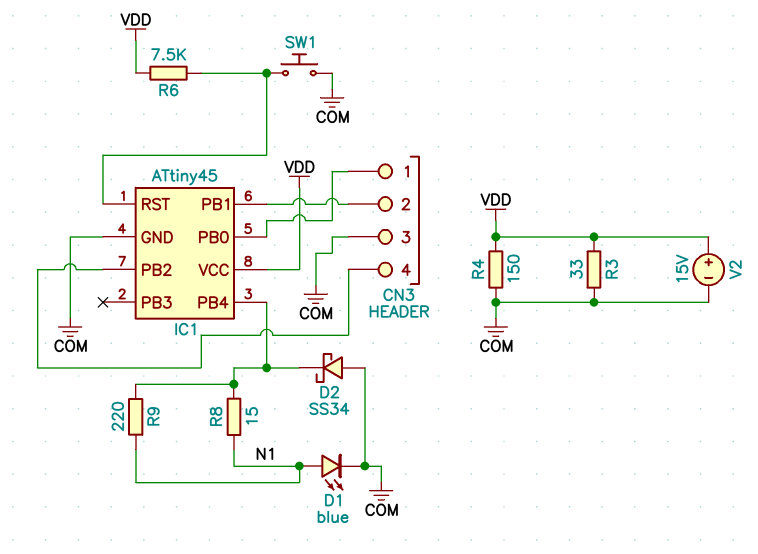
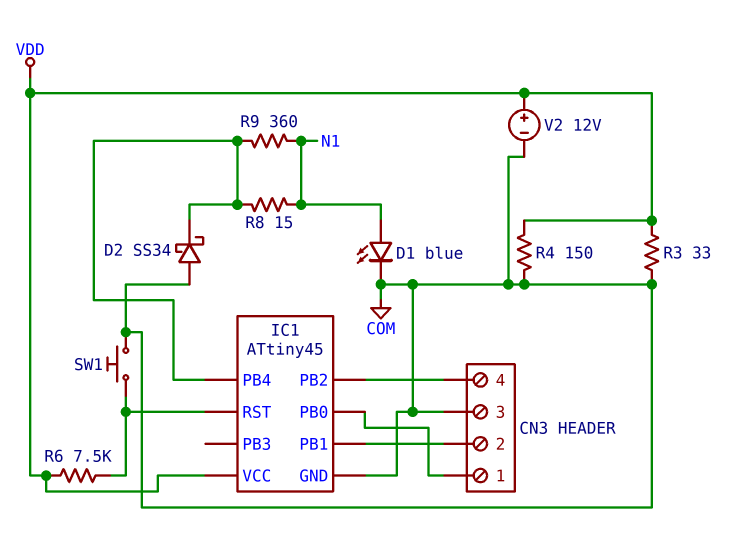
R9: 220 (IC1/PB4, N1) -> 360 (IC1/PB4, N1)
V2: 15V (plus VDD, minus COM) -> 12V (plus VDD, minus COM)

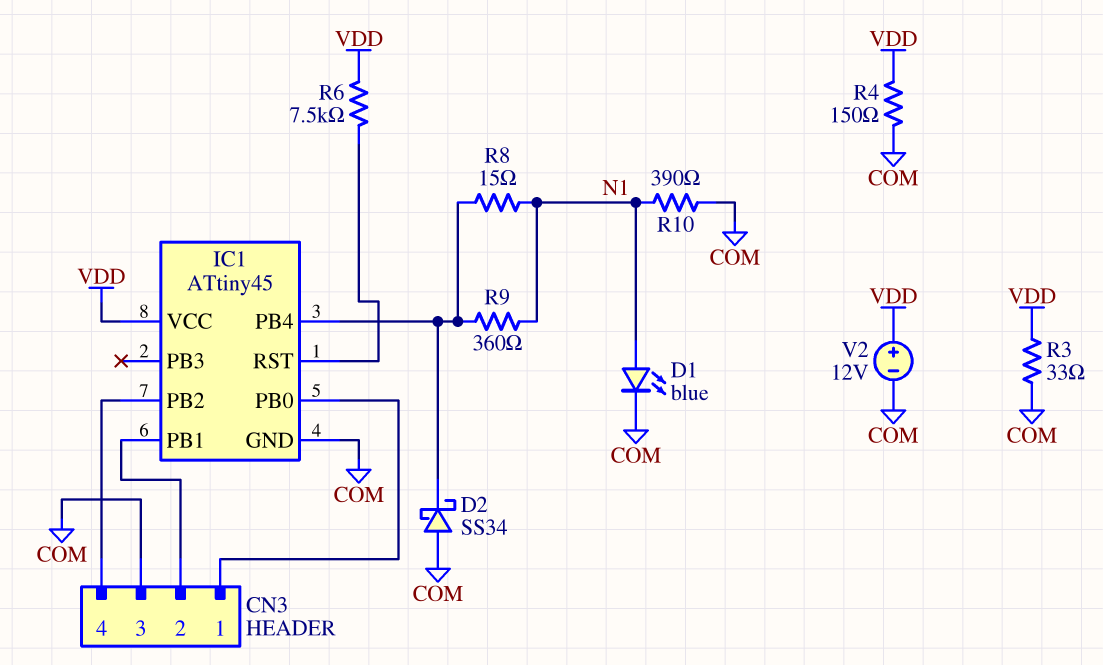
R10: none -> 390 (COM, N1)
SW1: button (COM, IC1/RST) -> none

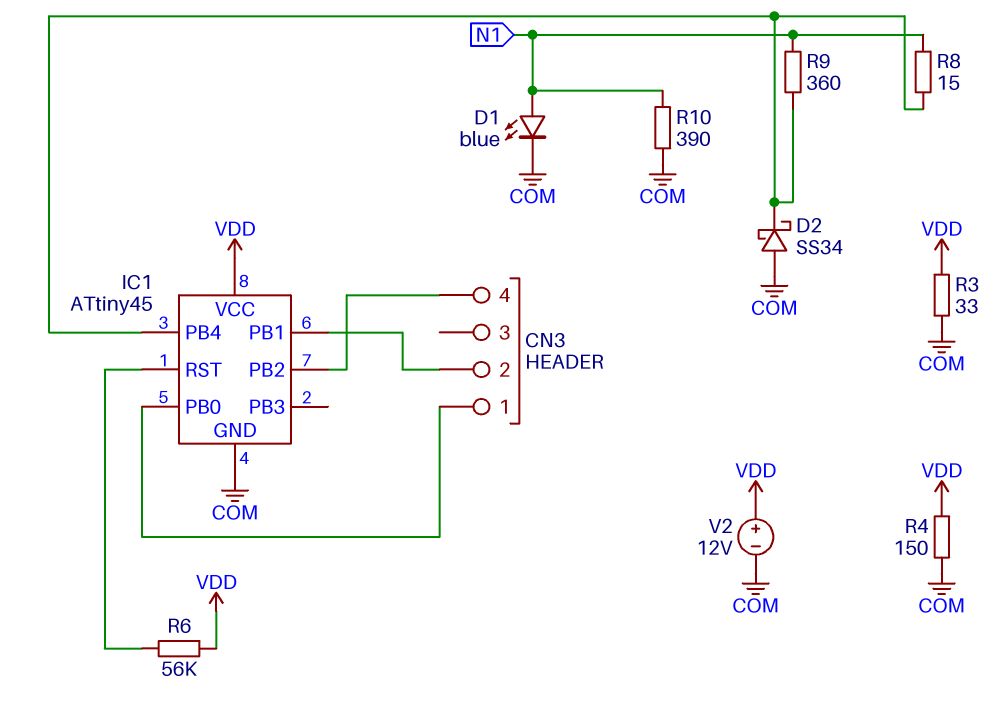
CN3 pin 3: COM -> none
R6: 7.5k (IC1/RST, VDD) -> 56k (IC1/RST, VDD)

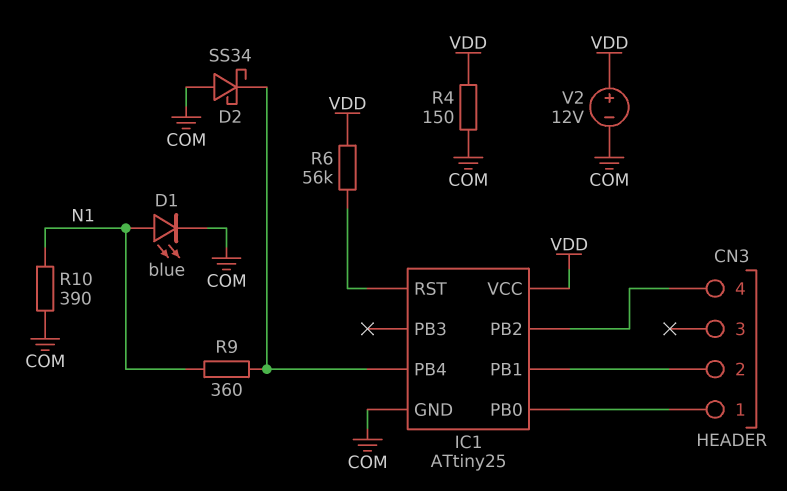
IC1: ATtiny45 -> ATtiny25
R3: 33 (COM, VDD) -> none
R8: 15 (IC1/PB4, N1) -> none

